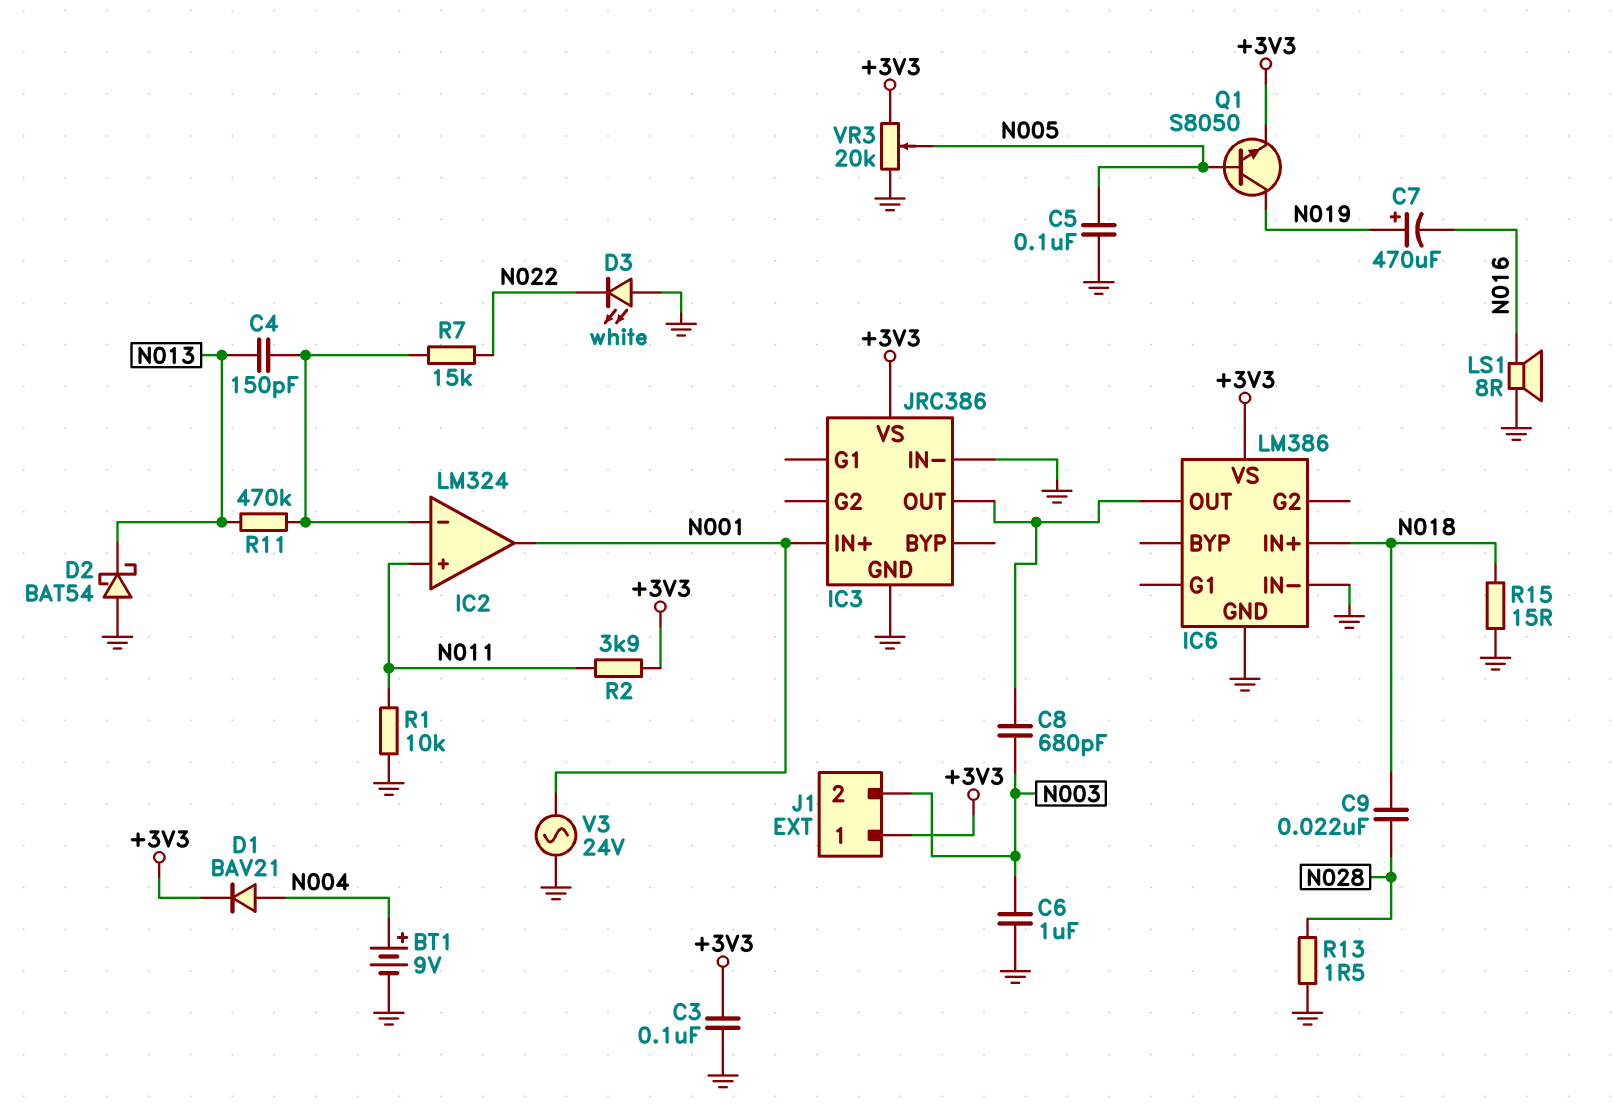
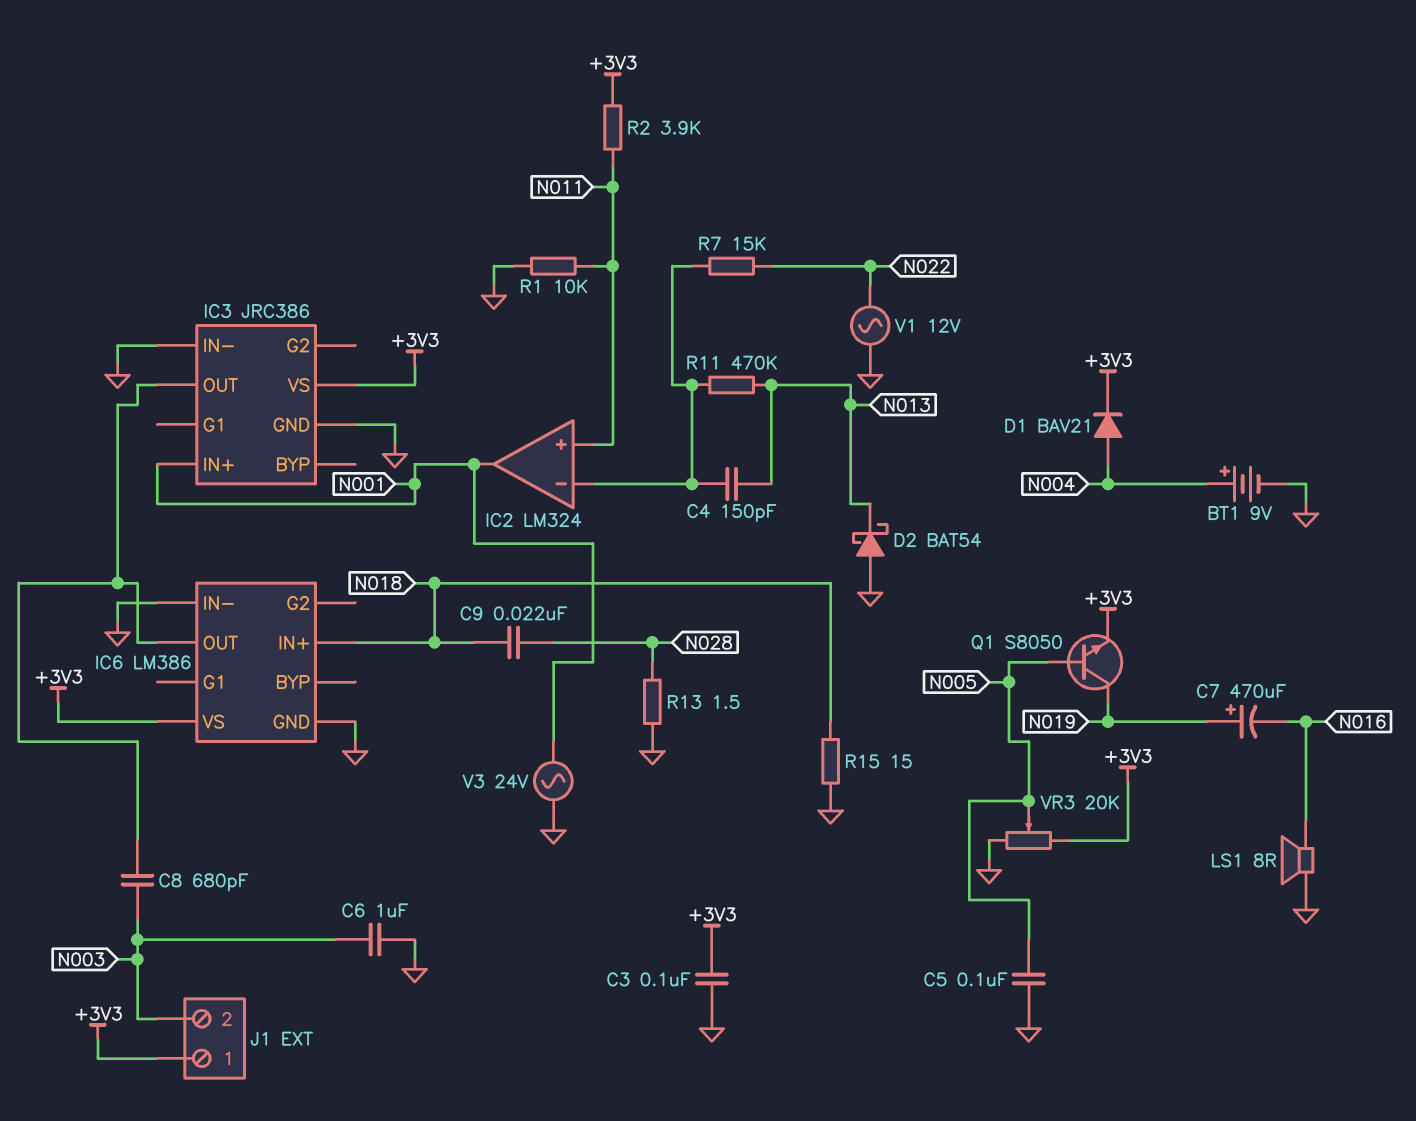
D3: LED white (A GND, K N022) -> none
V1: none -> AC 12V (GND, N022)

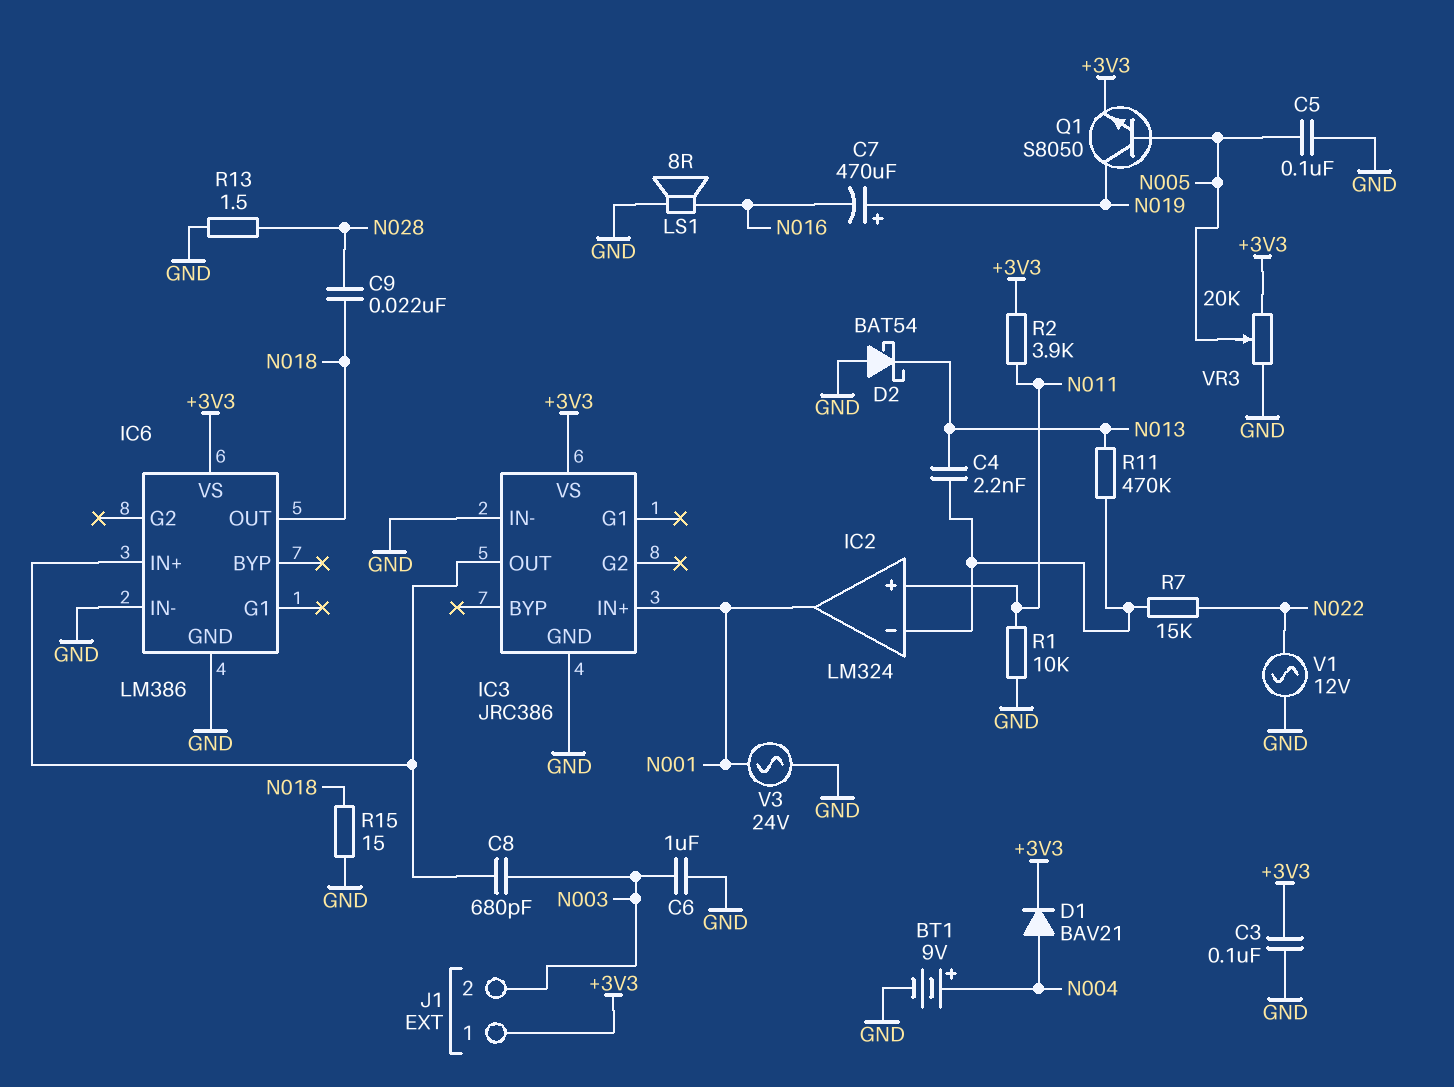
C4: 150pF (IC2/in-, N013) -> 2.2nF (IC2/in-, N013)
IC6 pin IN+: N018 -> IC3/OUT
IC6 pin OUT: IC3/OUT -> N018

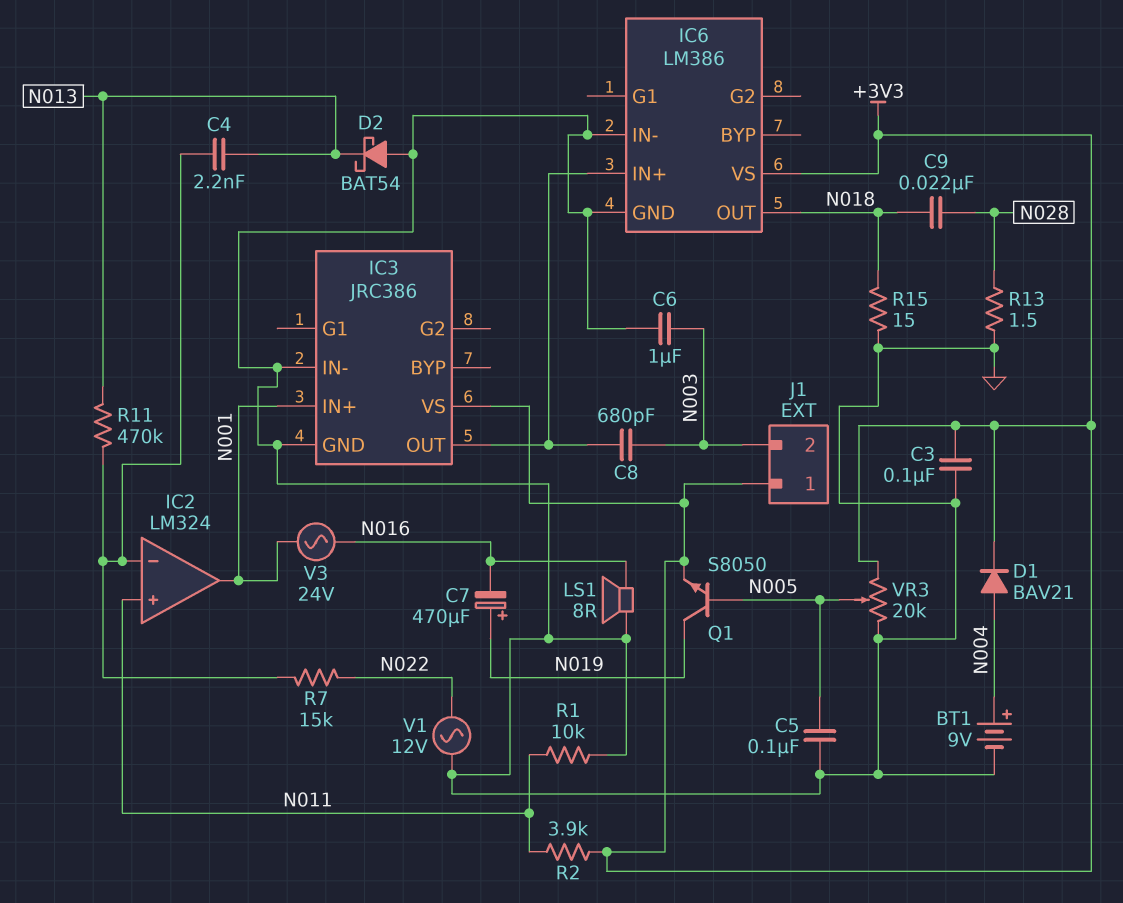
V3: AC 24V (GND, N001) -> AC 24V (N001, N016)

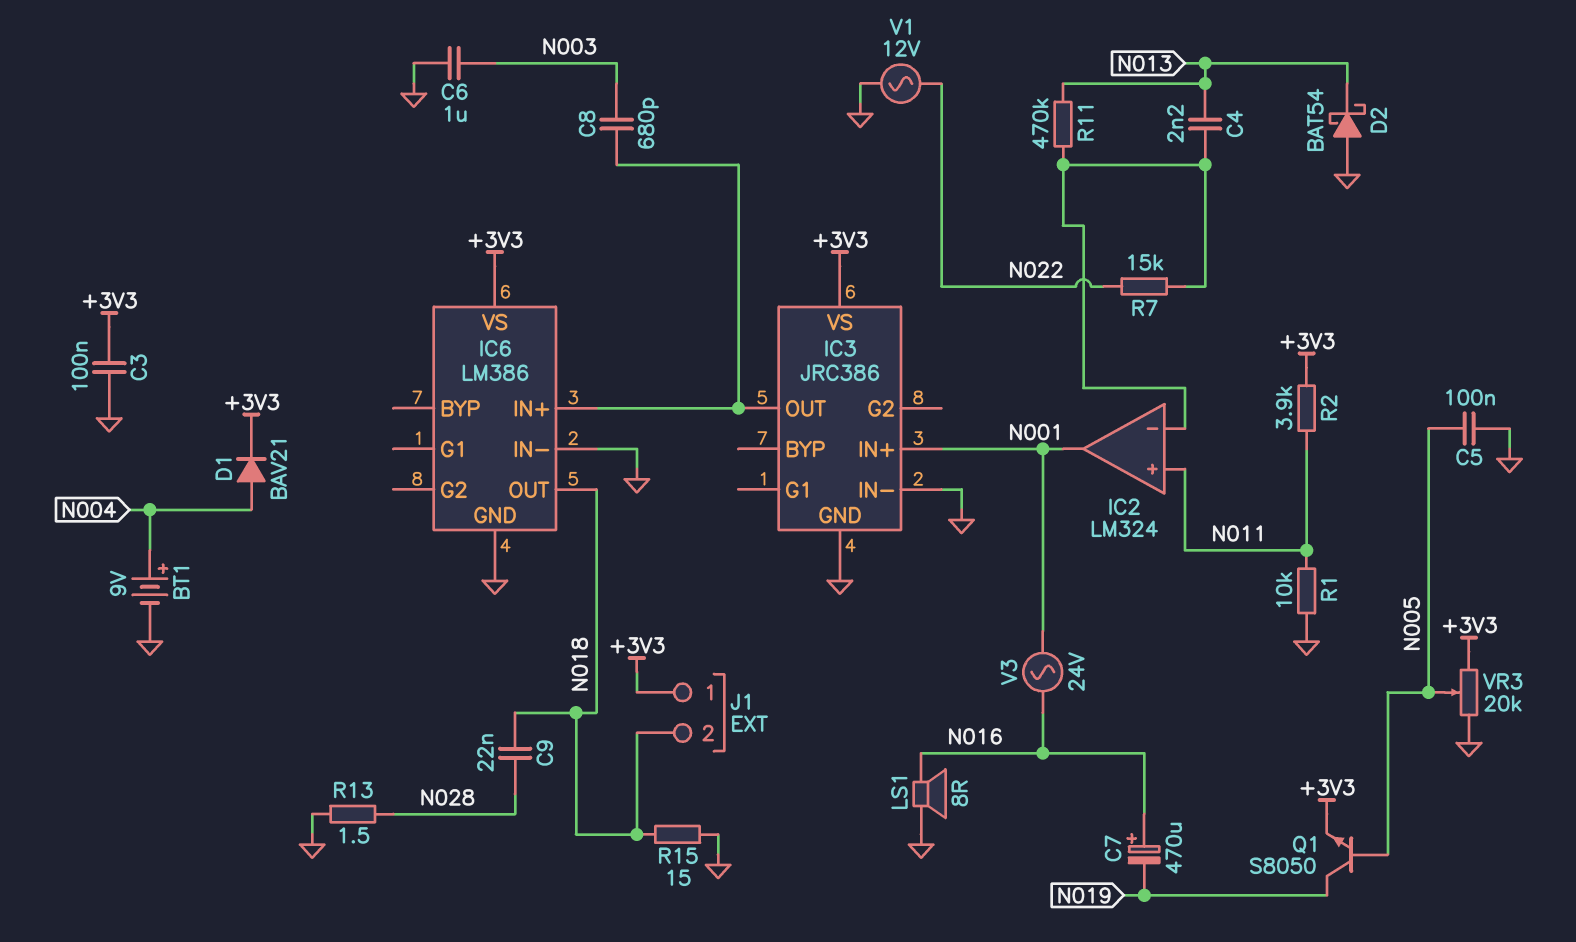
C7: 470uF (plus N019, minus N016) -> 470uF (plus N016, minus N019)
J1 pin 2: N003 -> N018

